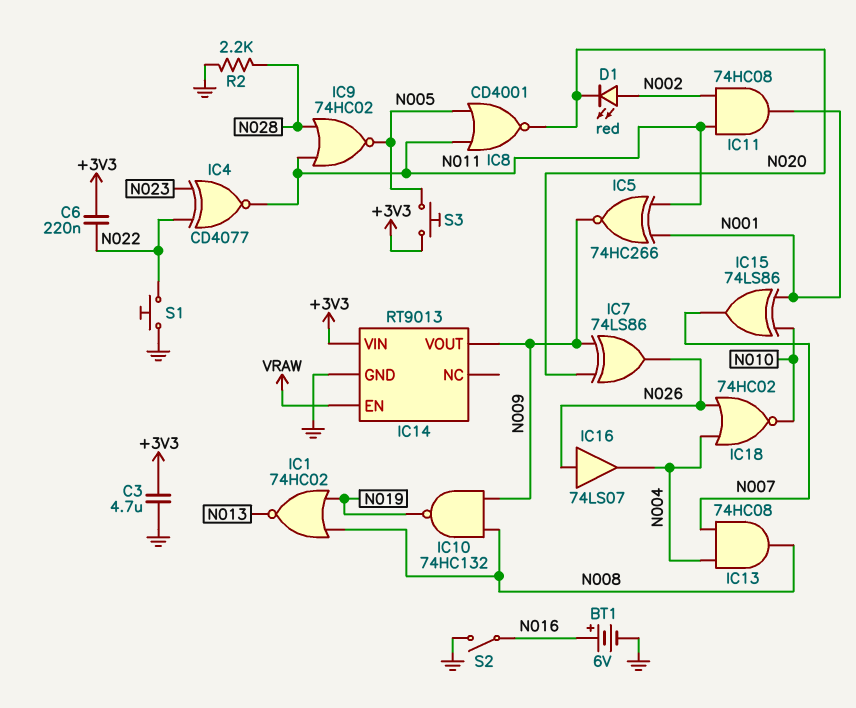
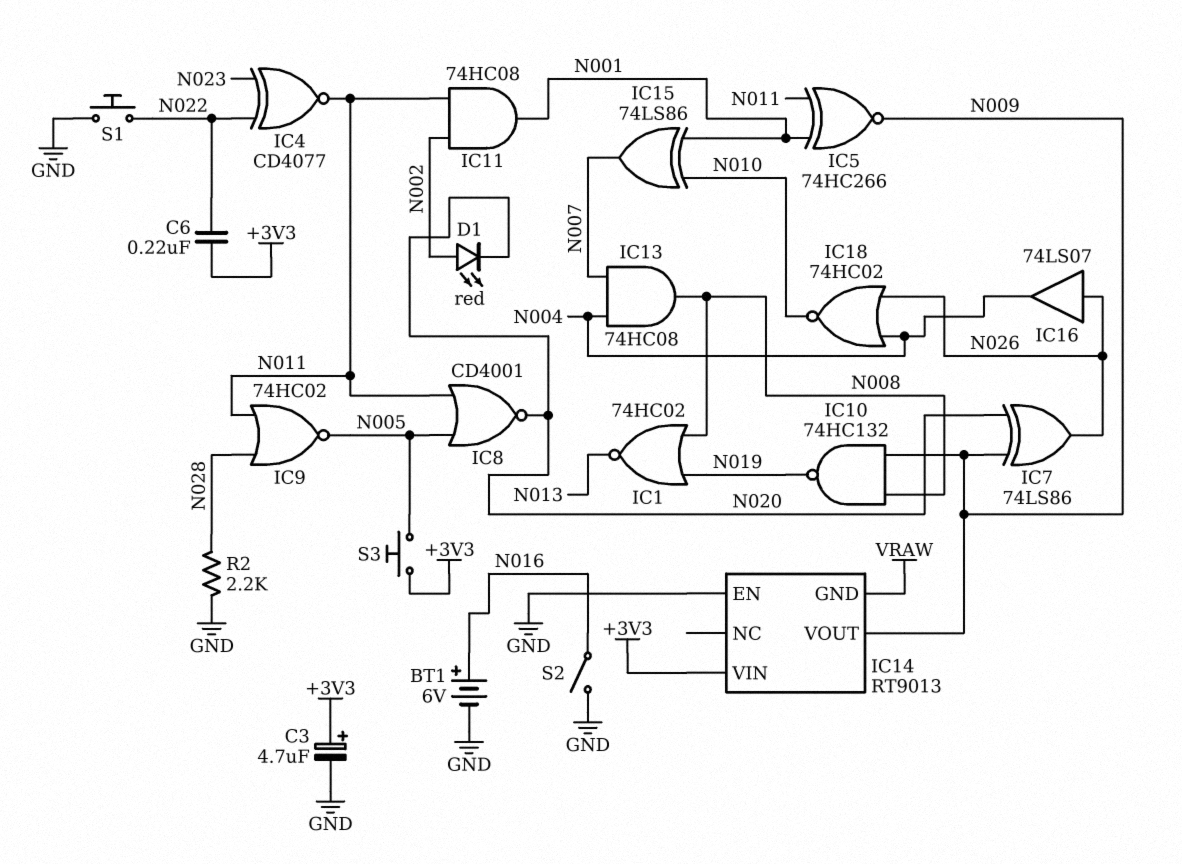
C3: 4.7uF (+3V3, GND) -> 4.7uF (plus +3V3, minus GND)
IC14 pin EN: VRAW -> GND
IC14 pin GND: GND -> VRAW

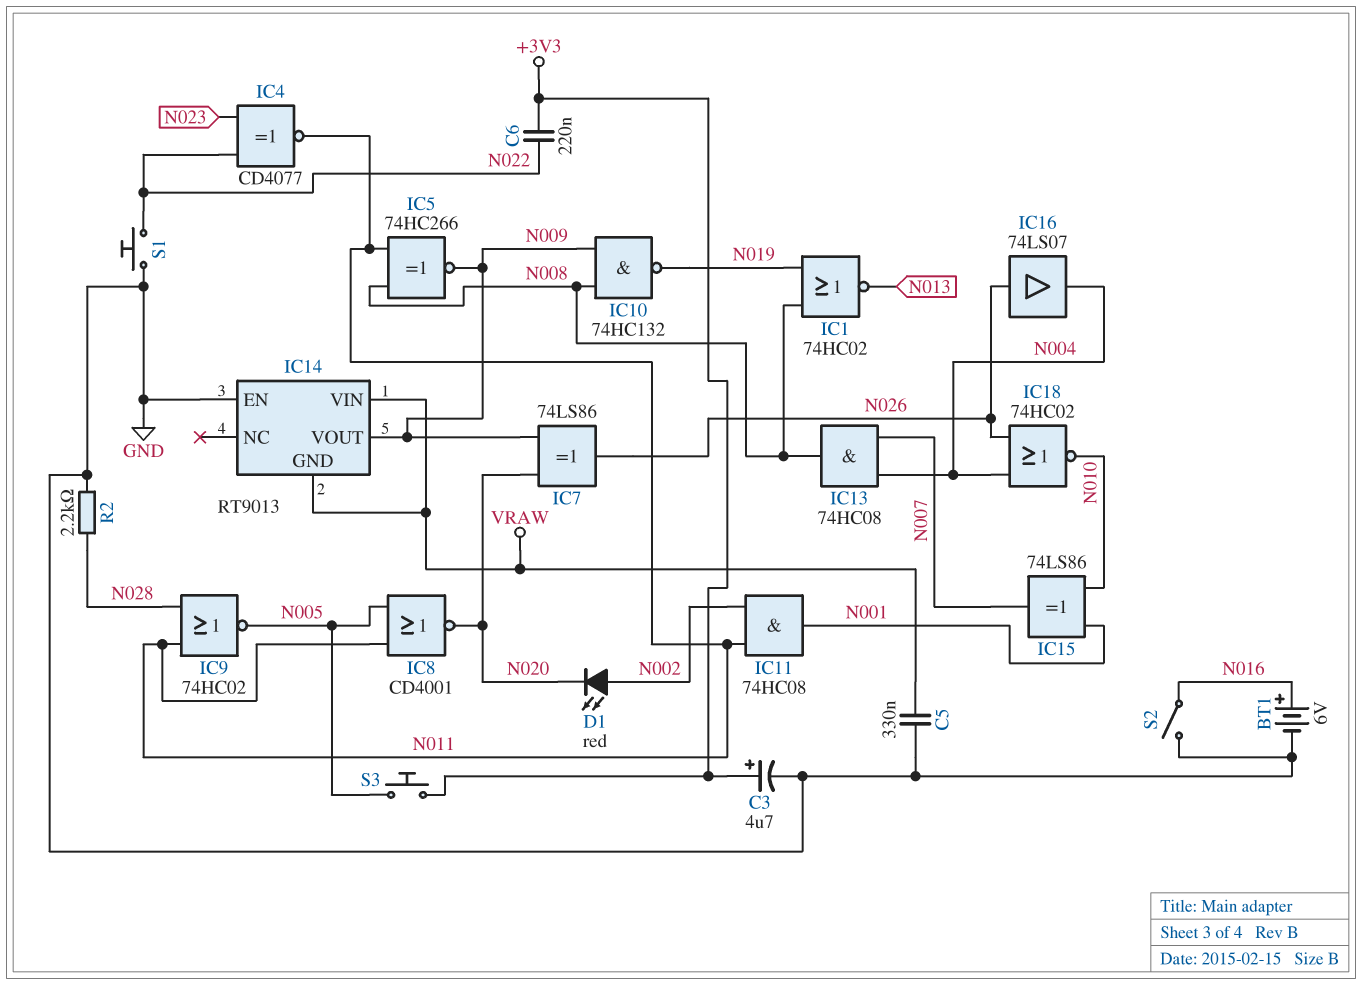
C5: none -> 330nF (GND, VRAW)
IC5: XNOR 74HC266 (in N001, in N011, out N009) -> XNOR 74HC266 (in N008, in N011, out N009)
IC14 pin VIN: +3V3 -> VRAW

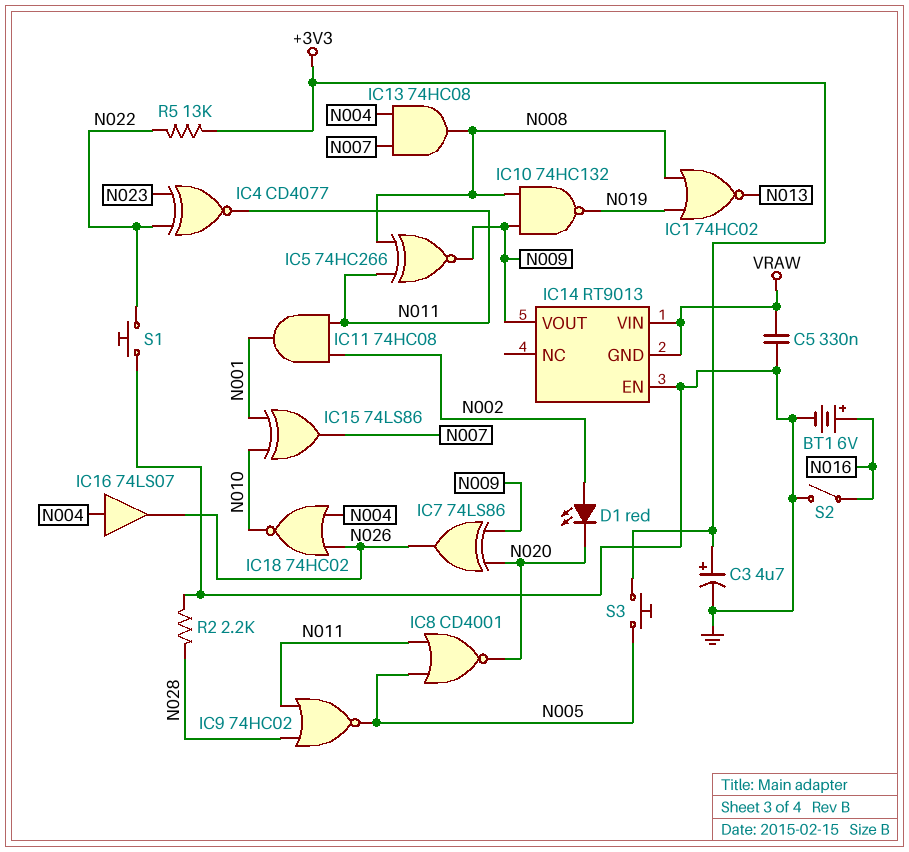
C6: 220nF (+3V3, N022) -> none
IC16: buffer 74LS07 (in N026, out N004) -> buffer 74LS07 (in N004, out N026)
R5: none -> 13k (+3V3, N022)

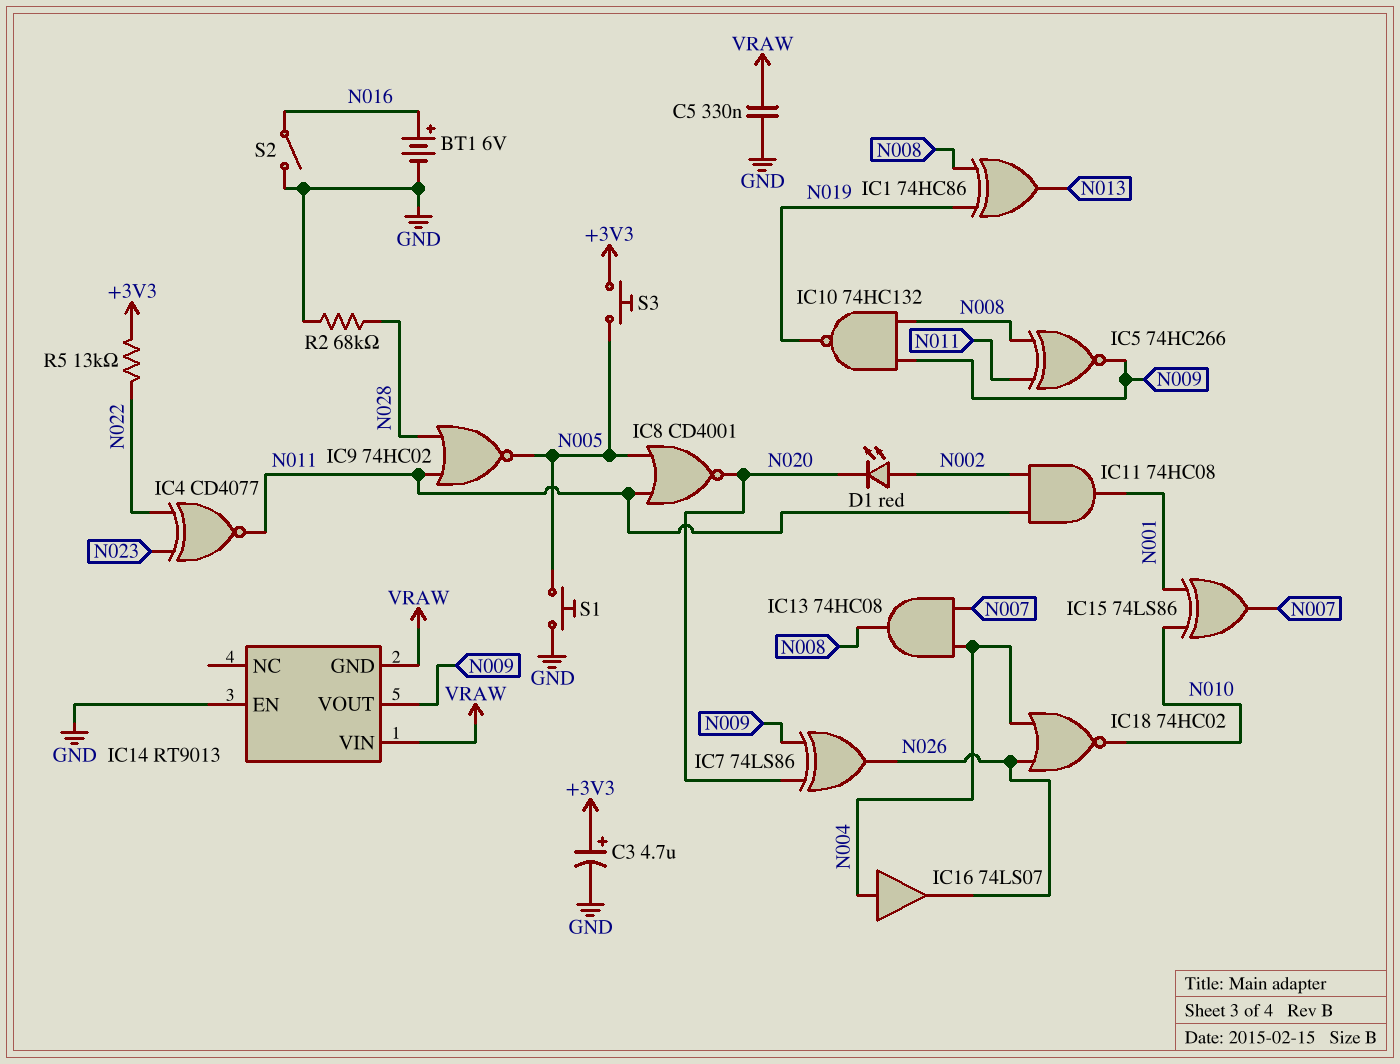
IC1: NOR 74HC02 (in N008, in N019, out N013) -> XOR 74HC86 (in N008, in N019, out N013)
R2: 2.2k (GND, N028) -> 68k (GND, N028)
S1: button (GND, N022) -> button (GND, N005)

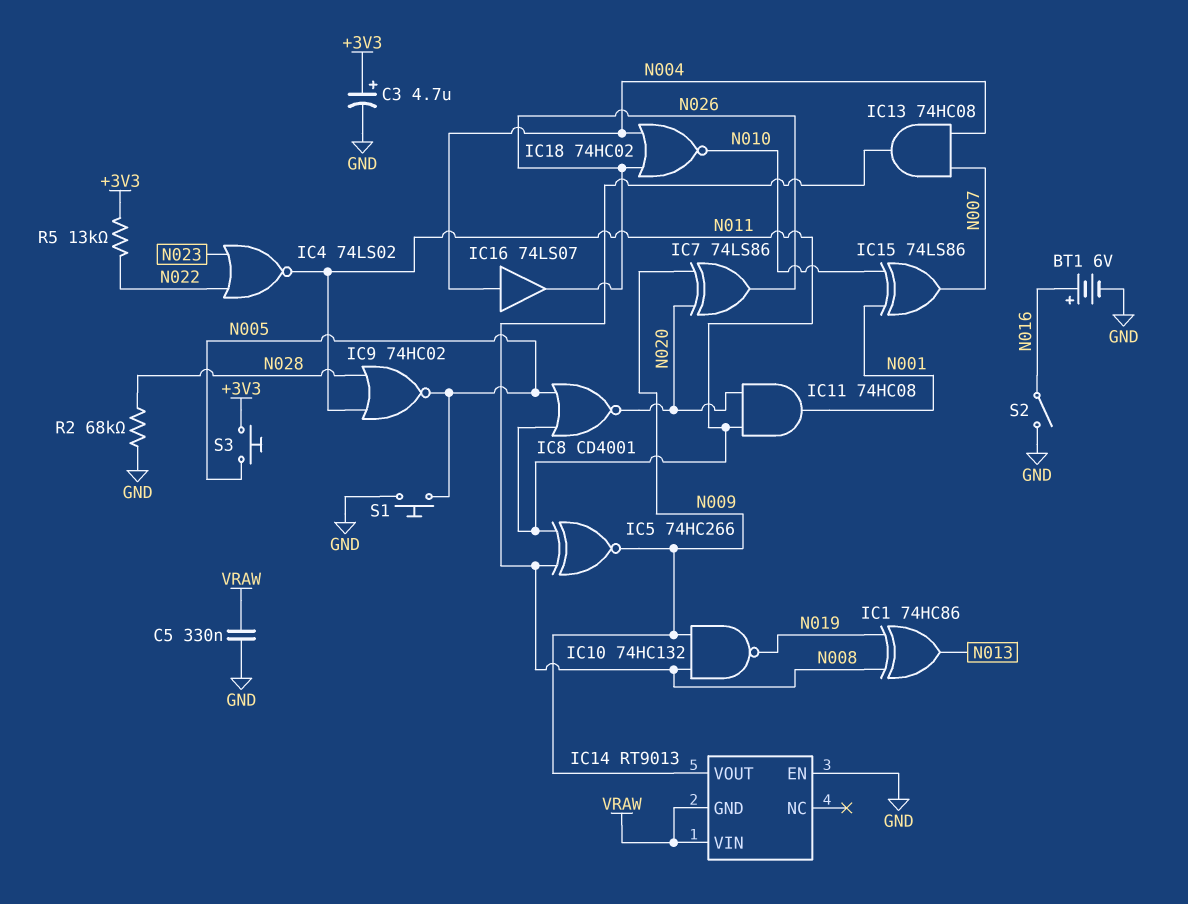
D1: LED red (A N002, K N020) -> none
IC4: XNOR CD4077 (in N022, in N023, out N011) -> NOR 74LS02 (in N022, in N023, out N011)
IC11: AND 74HC08 (in N002, in N011, out N001) -> AND 74HC08 (in N011, in N020, out N001)

